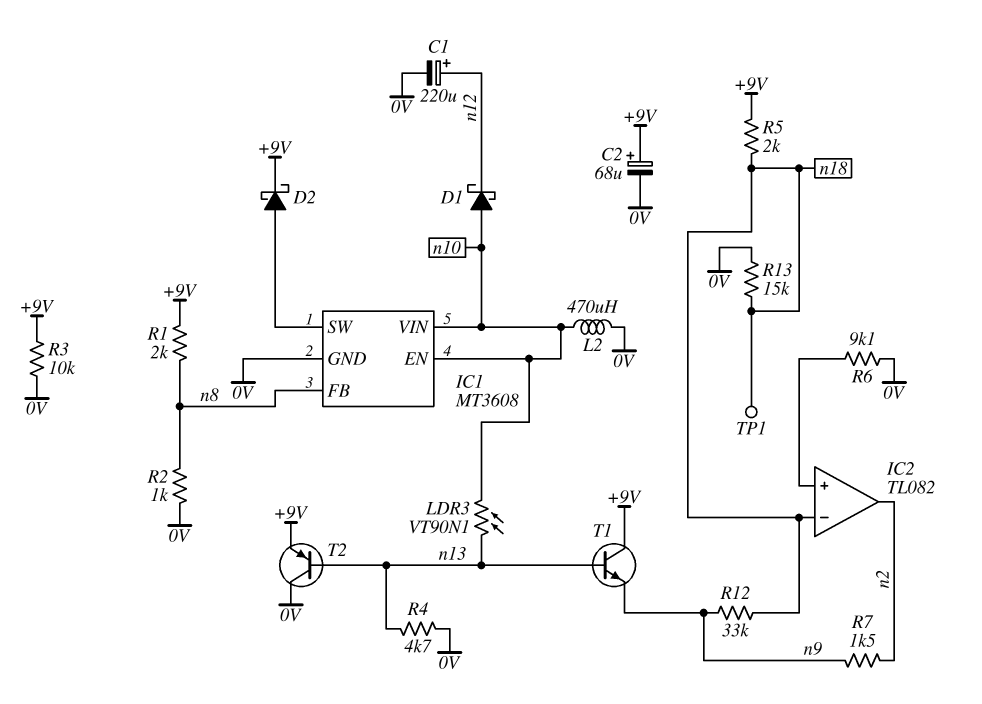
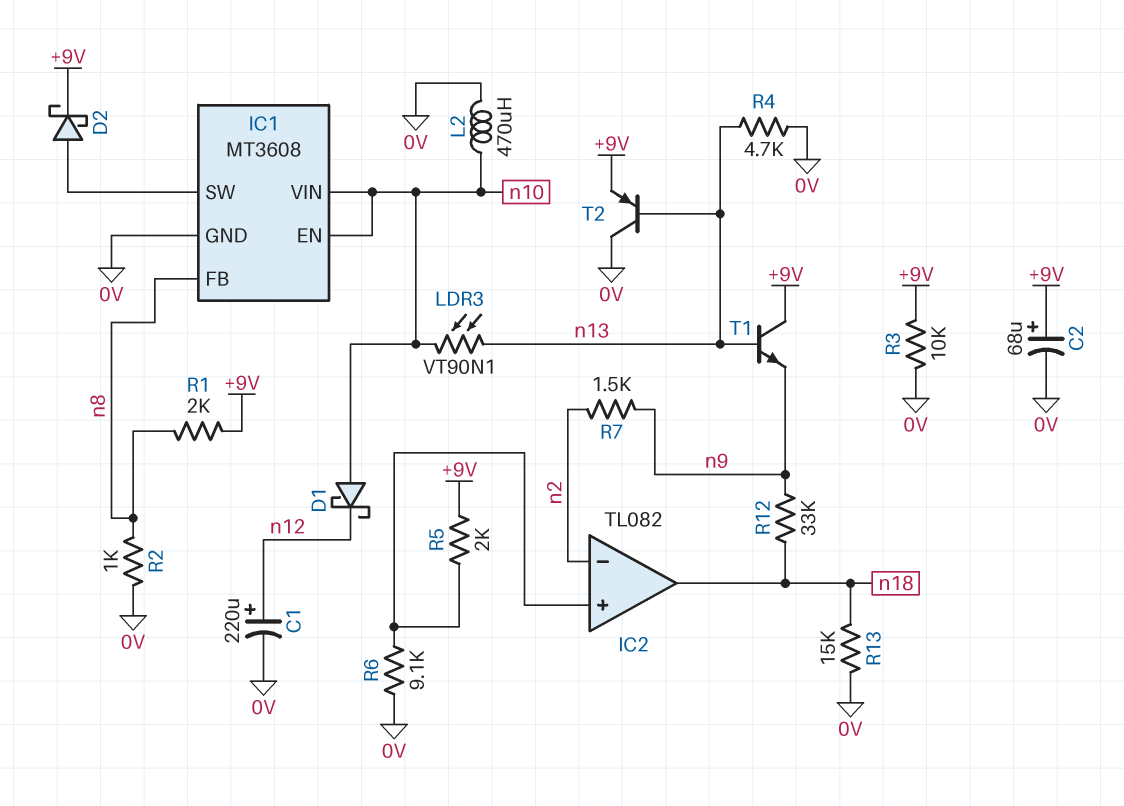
IC2 pin in-: n18 -> n2
IC2 pin out: n2 -> n18
R5: 2k (+9V, n18) -> 2k (+9V, IC2/in+)
TP1: test point (n18) -> none

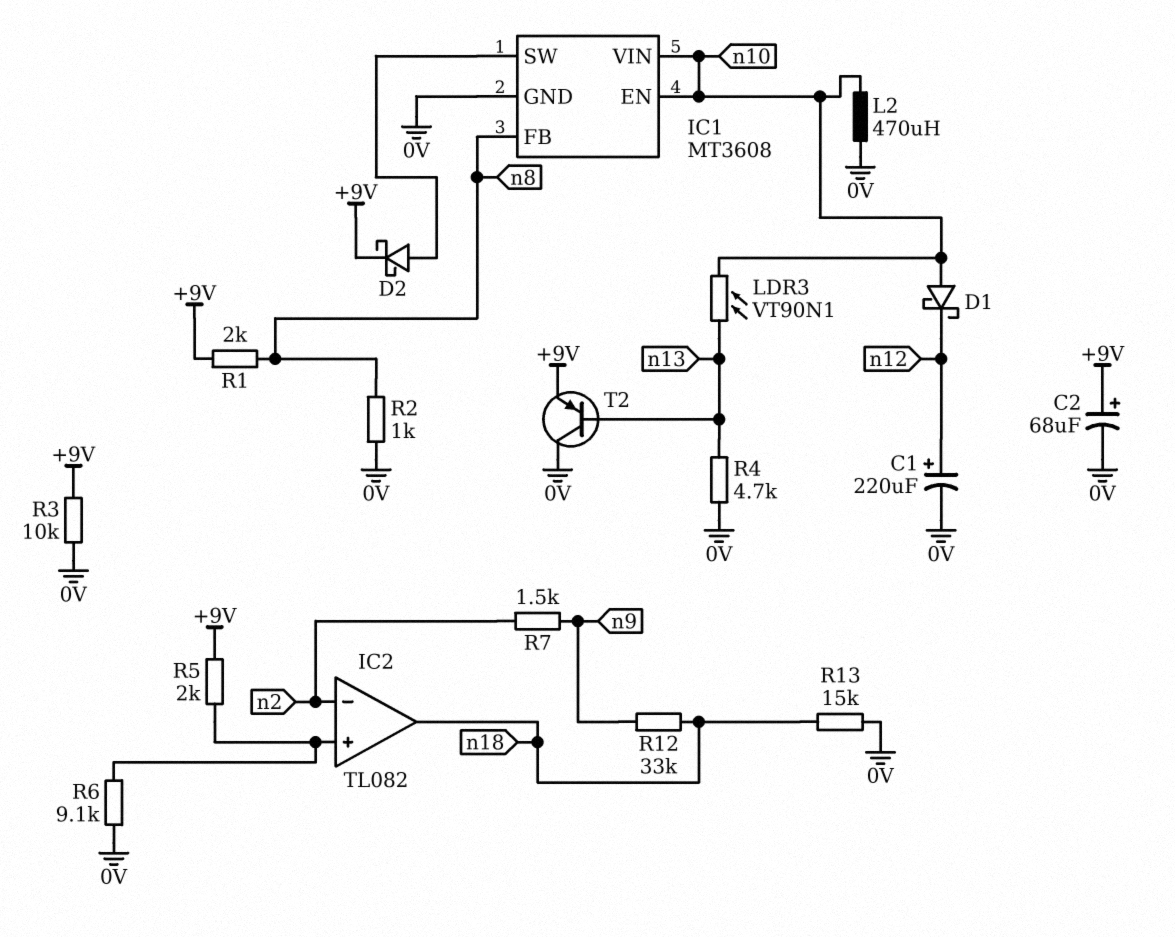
T1: NPN (B n13, C +9V, E n9) -> none

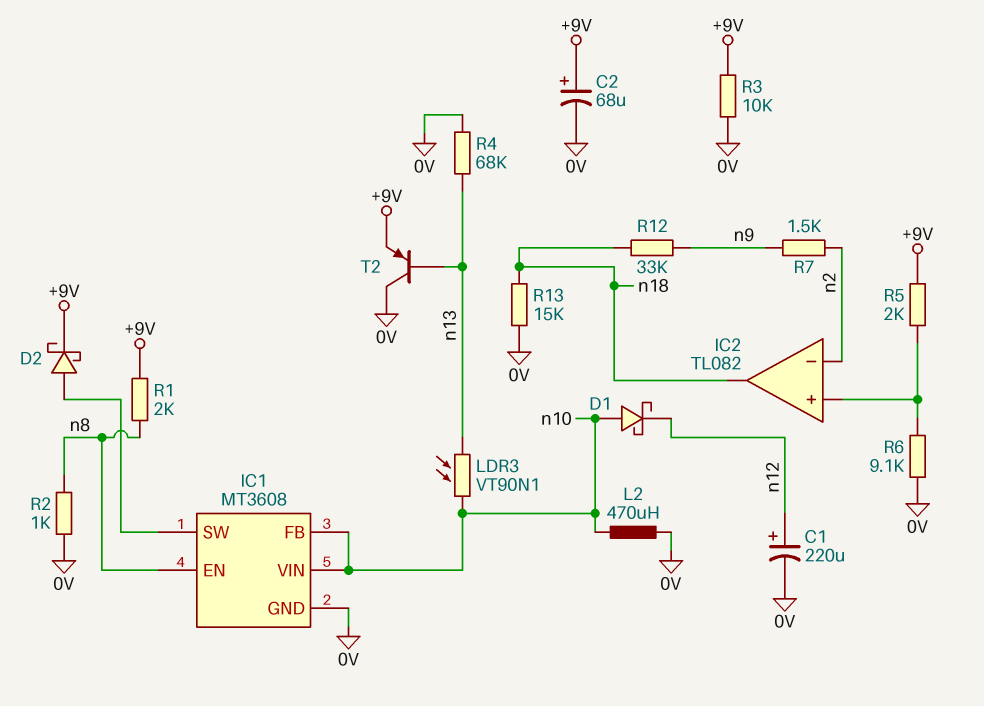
IC1 pin EN: n10 -> n8
IC1 pin FB: n8 -> n10
R4: 4.7k (0V, n13) -> 68k (0V, n13)

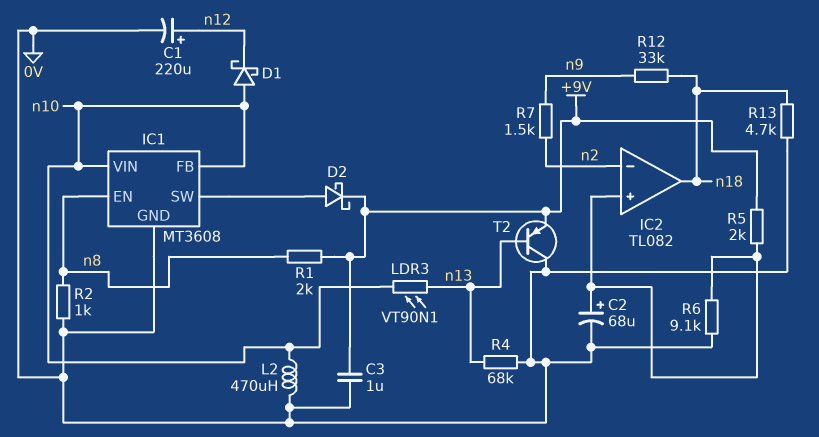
C2: 68uF (plus +9V, minus 0V) -> 68uF (plus IC2/in+, minus 0V)
C3: none -> 1uF (+9V, 0V)
R3: 10k (+9V, 0V) -> none
R13: 15k (0V, n18) -> 4.7k (0V, n18)

